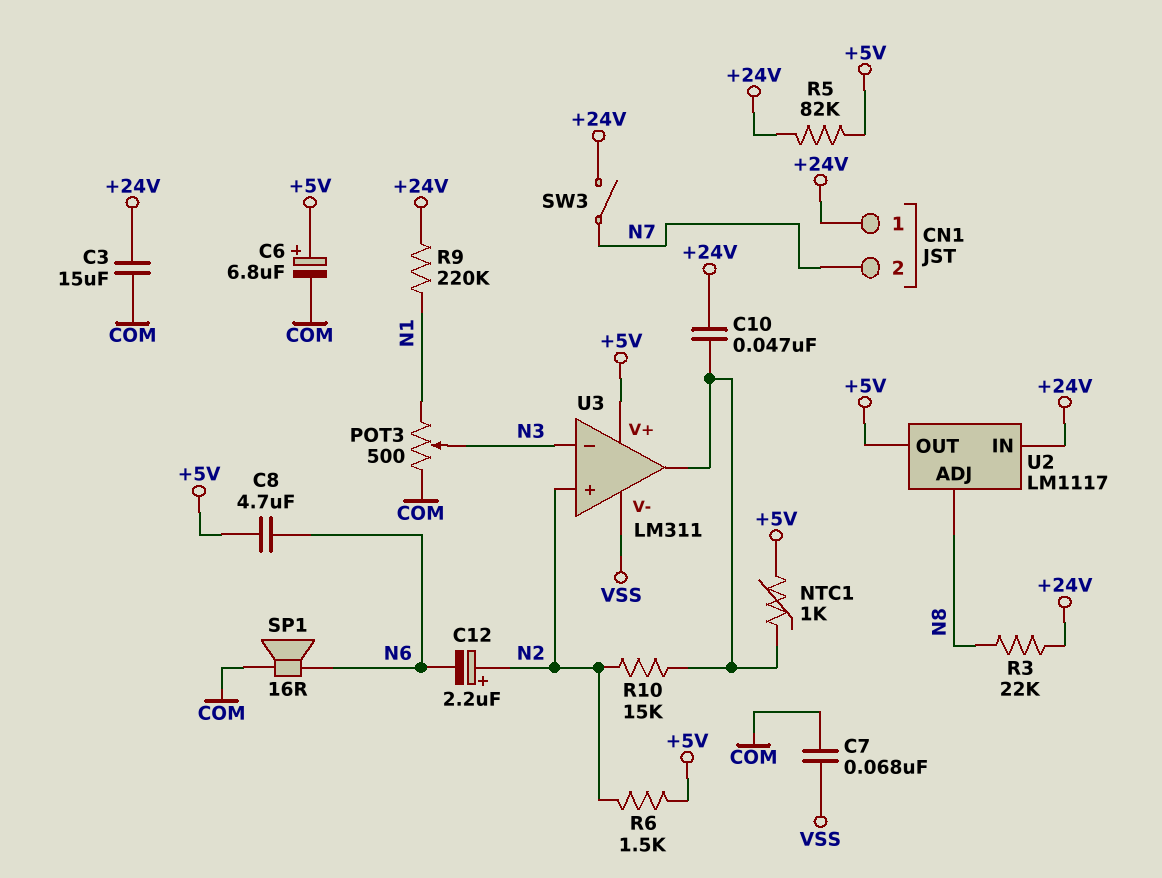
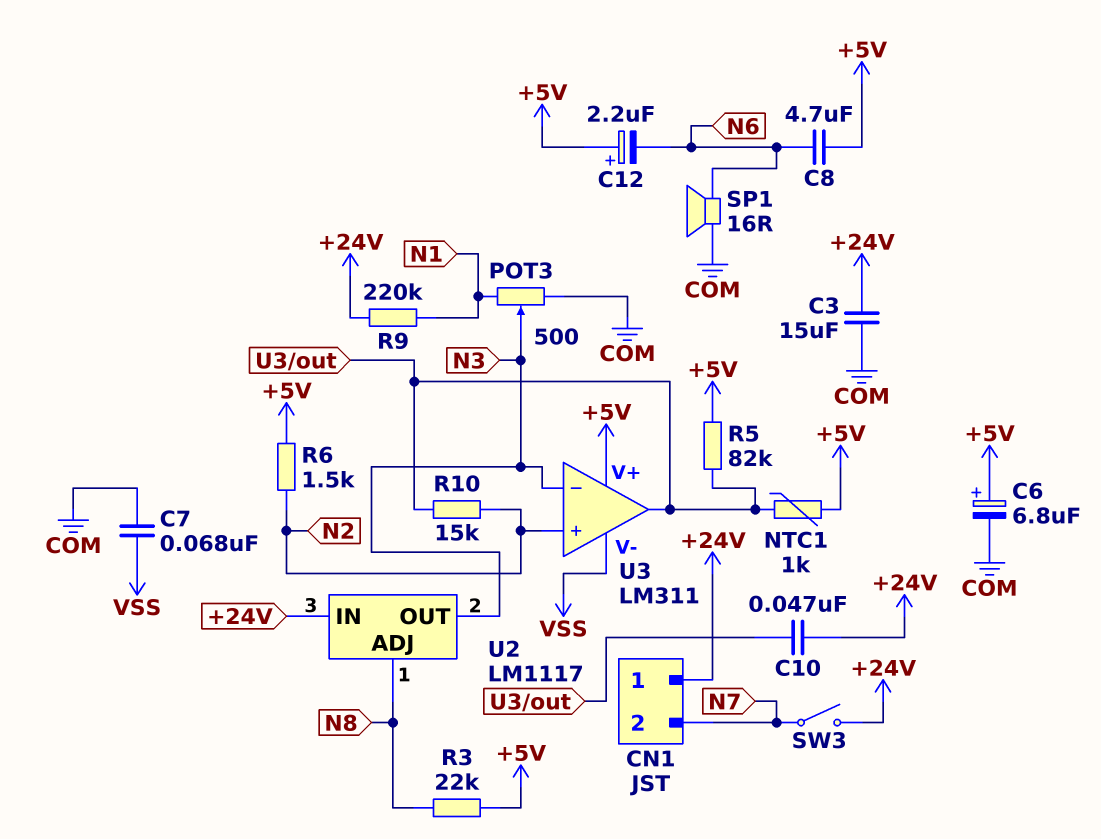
C12: 2.2uF (plus N2, minus N6) -> 2.2uF (plus +5V, minus N6)
R3: 22k (+24V, N8) -> 22k (+5V, N8)
R5: 82k (+5V, +24V) -> 82k (+5V, U3/out)
U2 pin OUT: +5V -> N3

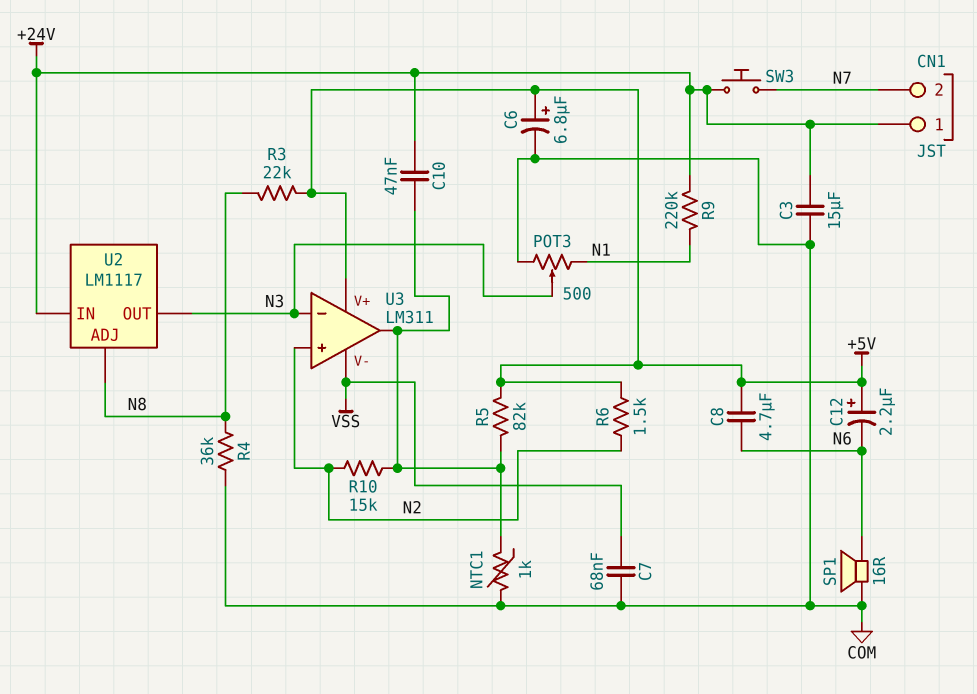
NTC1: 1k (+5V, U3/out) -> 1k (COM, U3/out)
R4: none -> 36k (COM, N8)
SW3: switch (+24V, N7) -> button (+24V, N7)

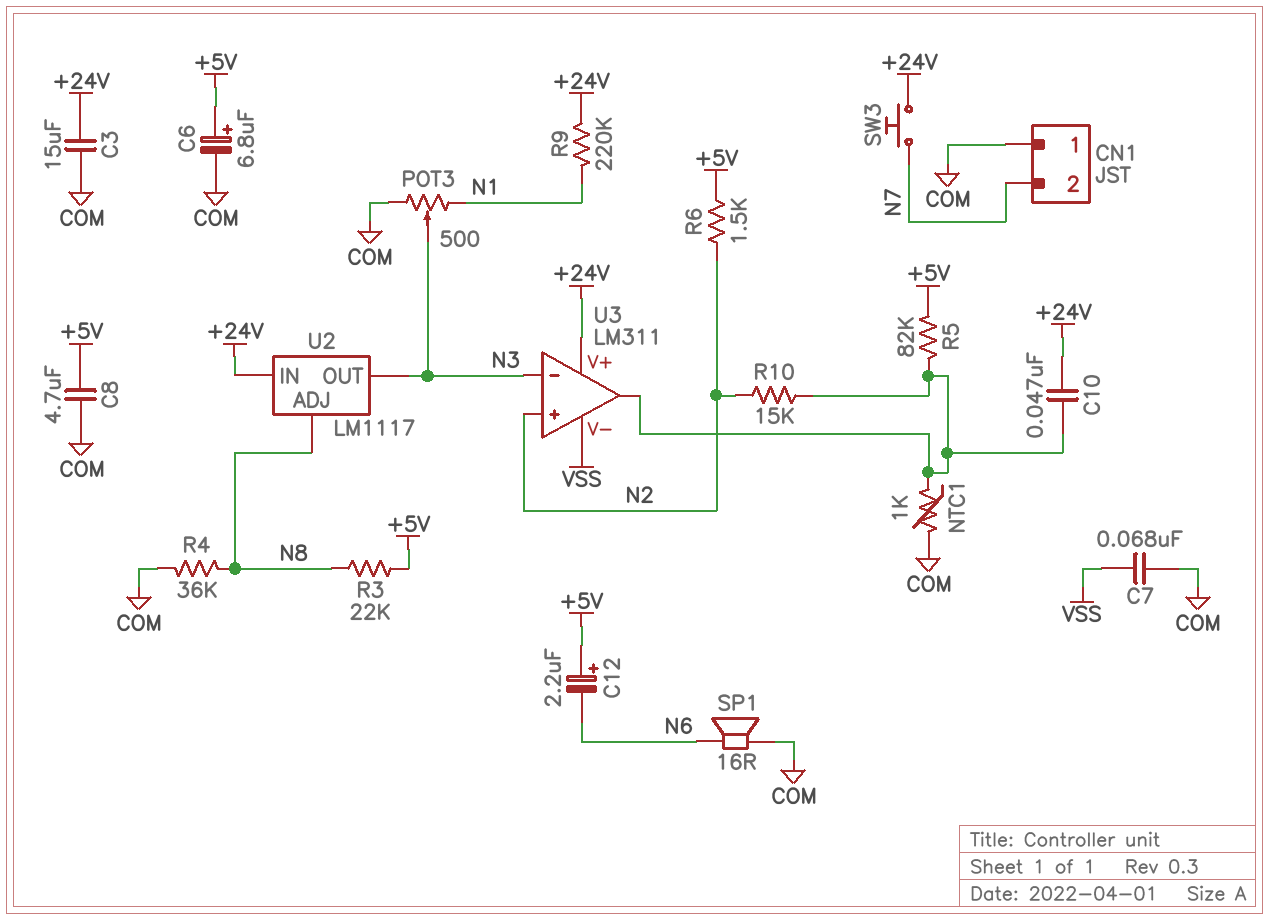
C8: 4.7uF (+5V, N6) -> 4.7uF (+5V, COM)
CN1 pin 1: +24V -> COM
U3 pin V+: +5V -> +24V

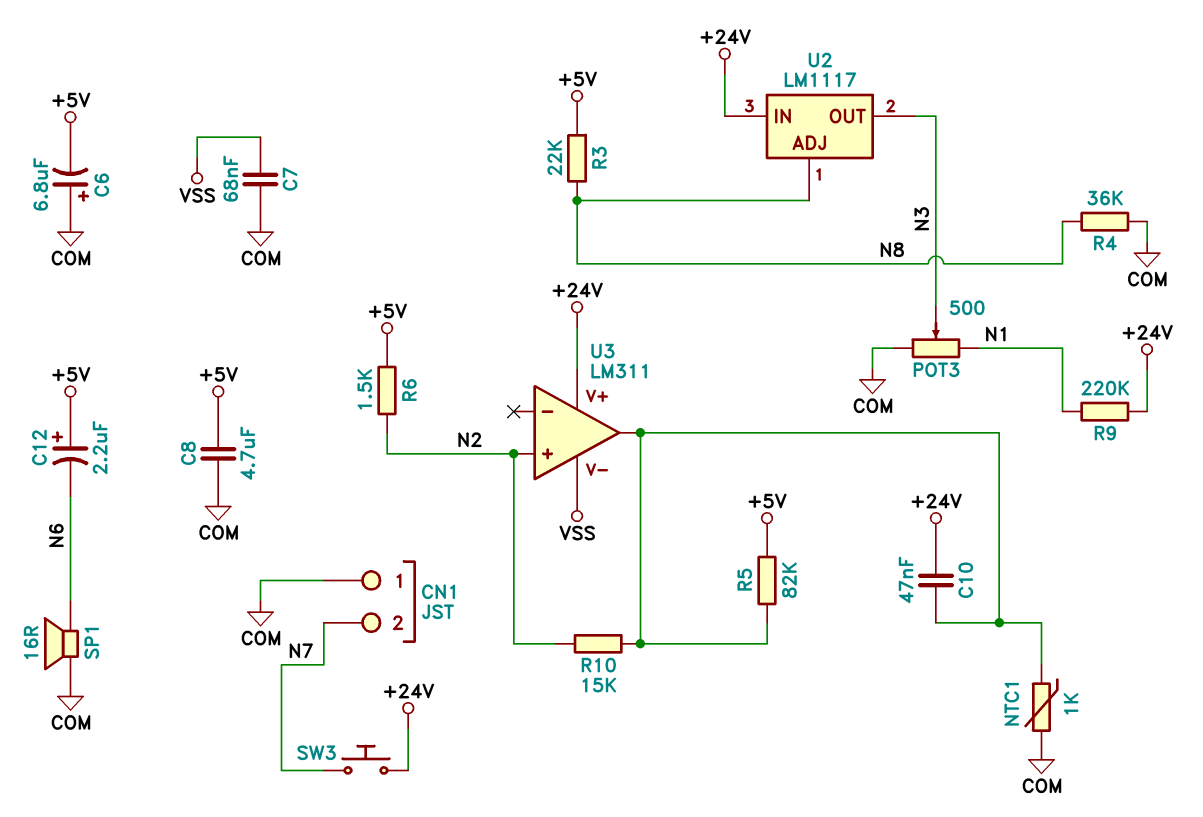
C3: 15uF (+24V, COM) -> none
C6: 6.8uF (plus +5V, minus COM) -> 6.8uF (plus COM, minus +5V)
U3 pin in-: N3 -> none

